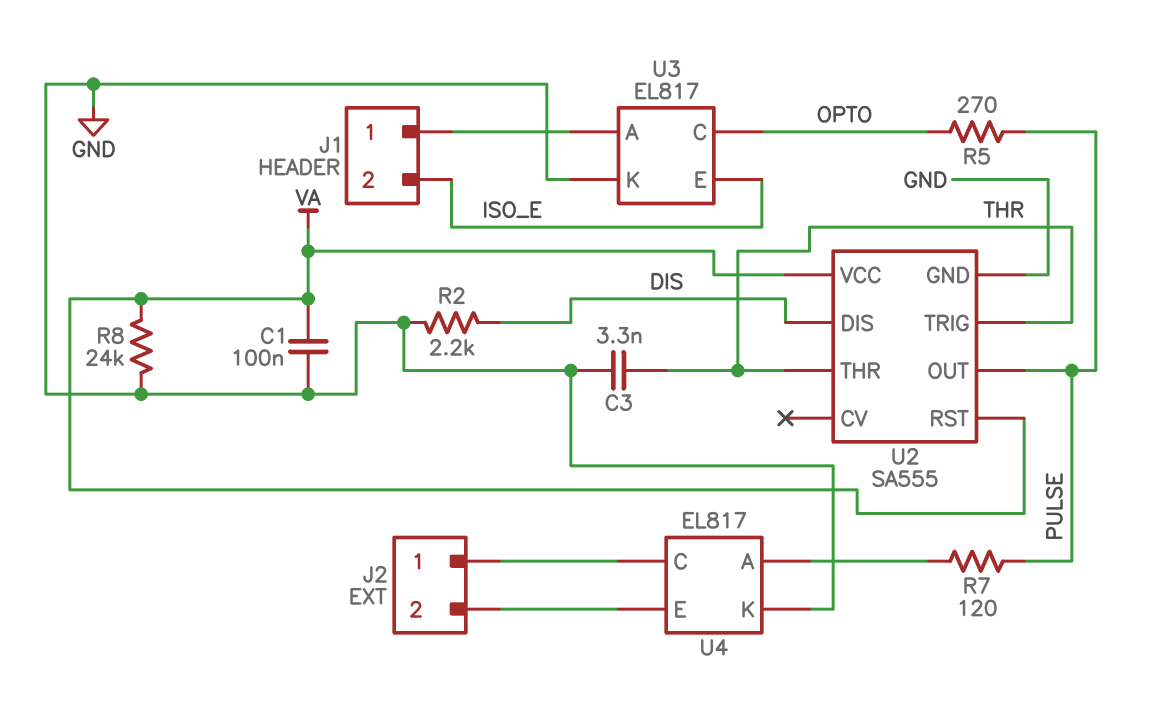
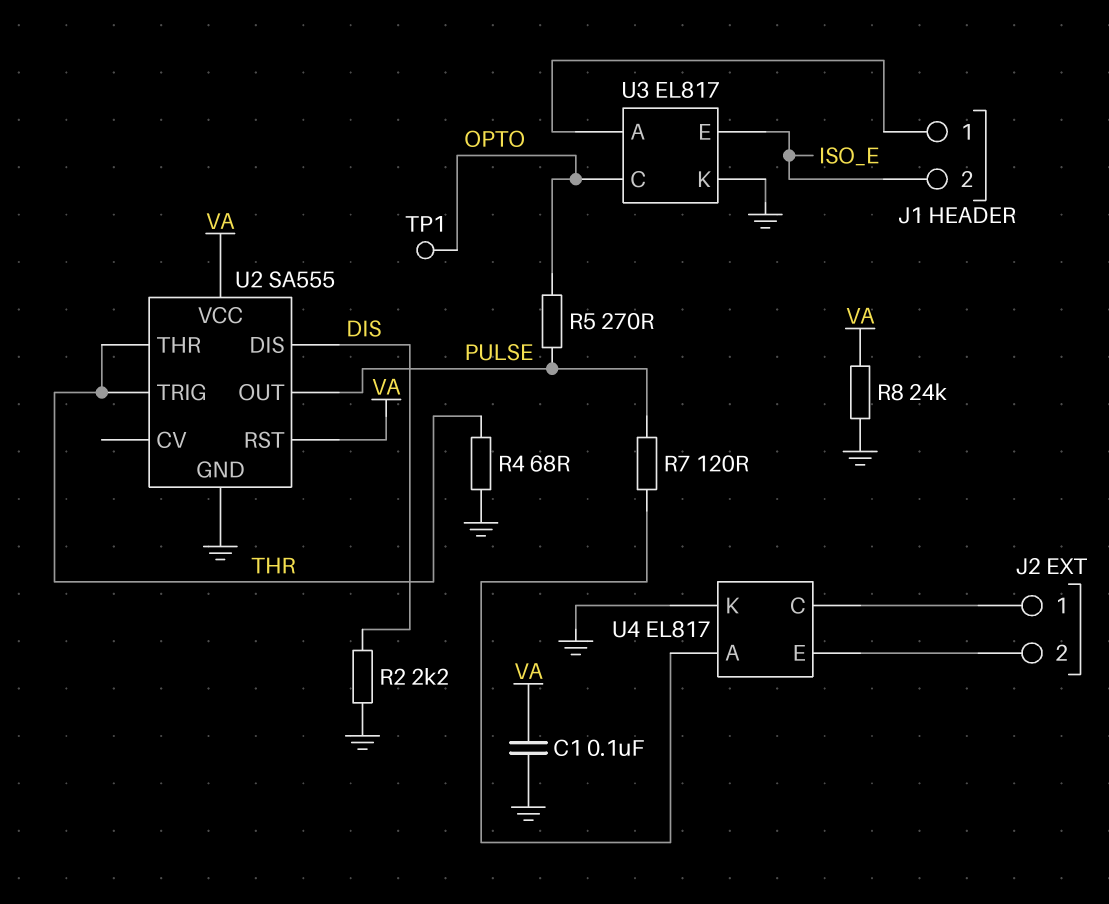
C3: 3.3nF (GND, THR) -> none
R4: none -> 68 (GND, THR)
TP1: none -> test point (OPTO)

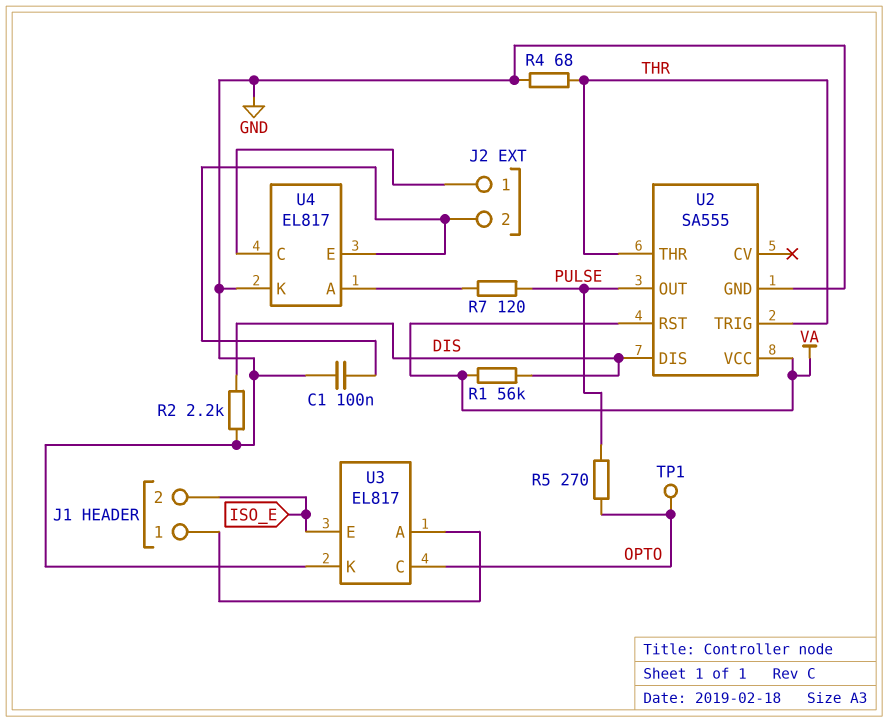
C1: 100nF (GND, VA) -> 100nF (GND, J2/2)
R1: none -> 56k (DIS, VA)
R8: 24k (GND, VA) -> none

